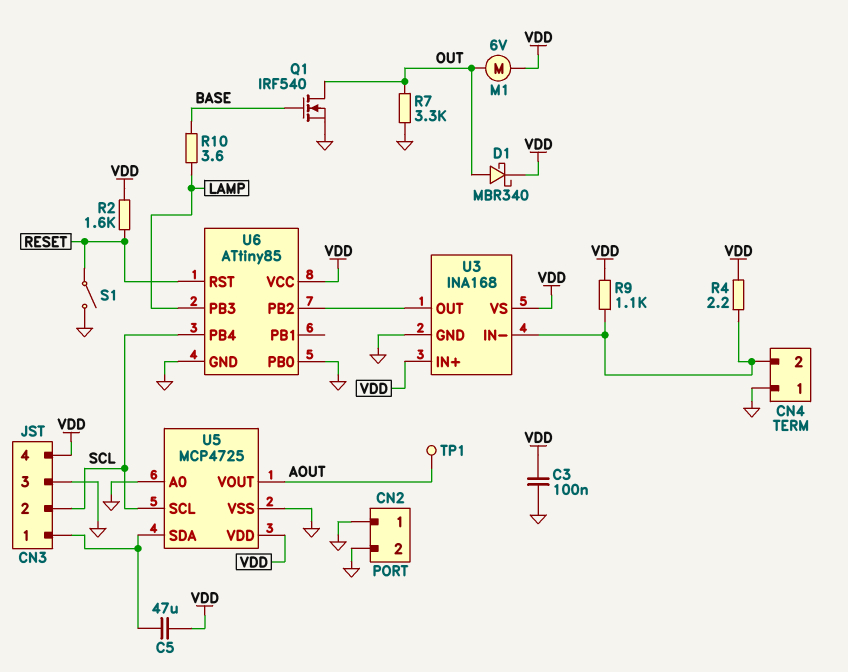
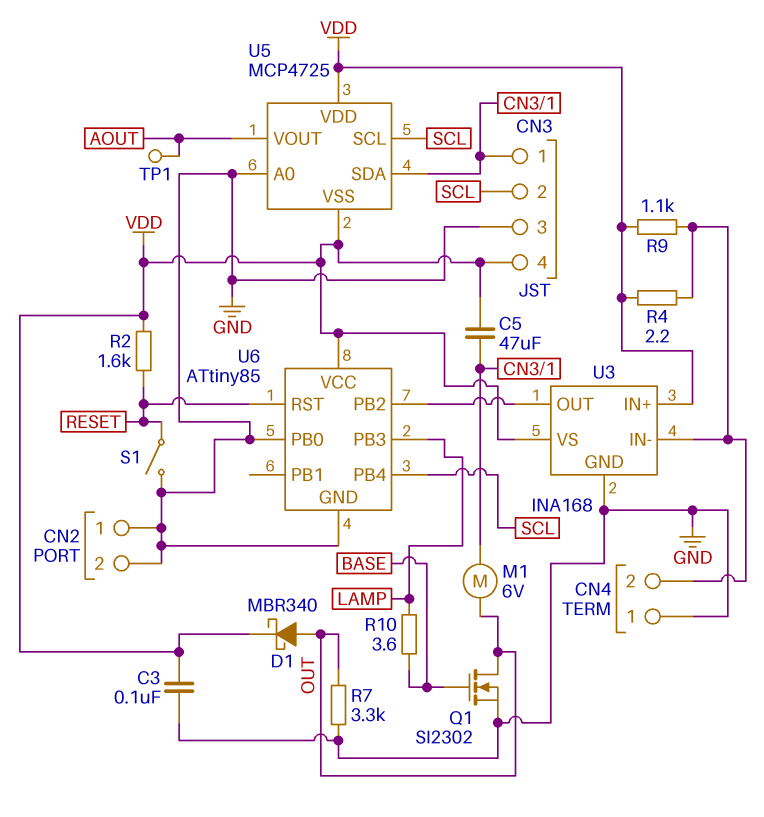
M1: motor 6V (OUT, VDD) -> motor 6V (CN3/1, OUT)
Q1: NMOS IRF540 (G BASE, D OUT, S GND) -> NMOS SI2302 (G BASE, D OUT, S GND)
U5 pin VSS: GND -> VDD

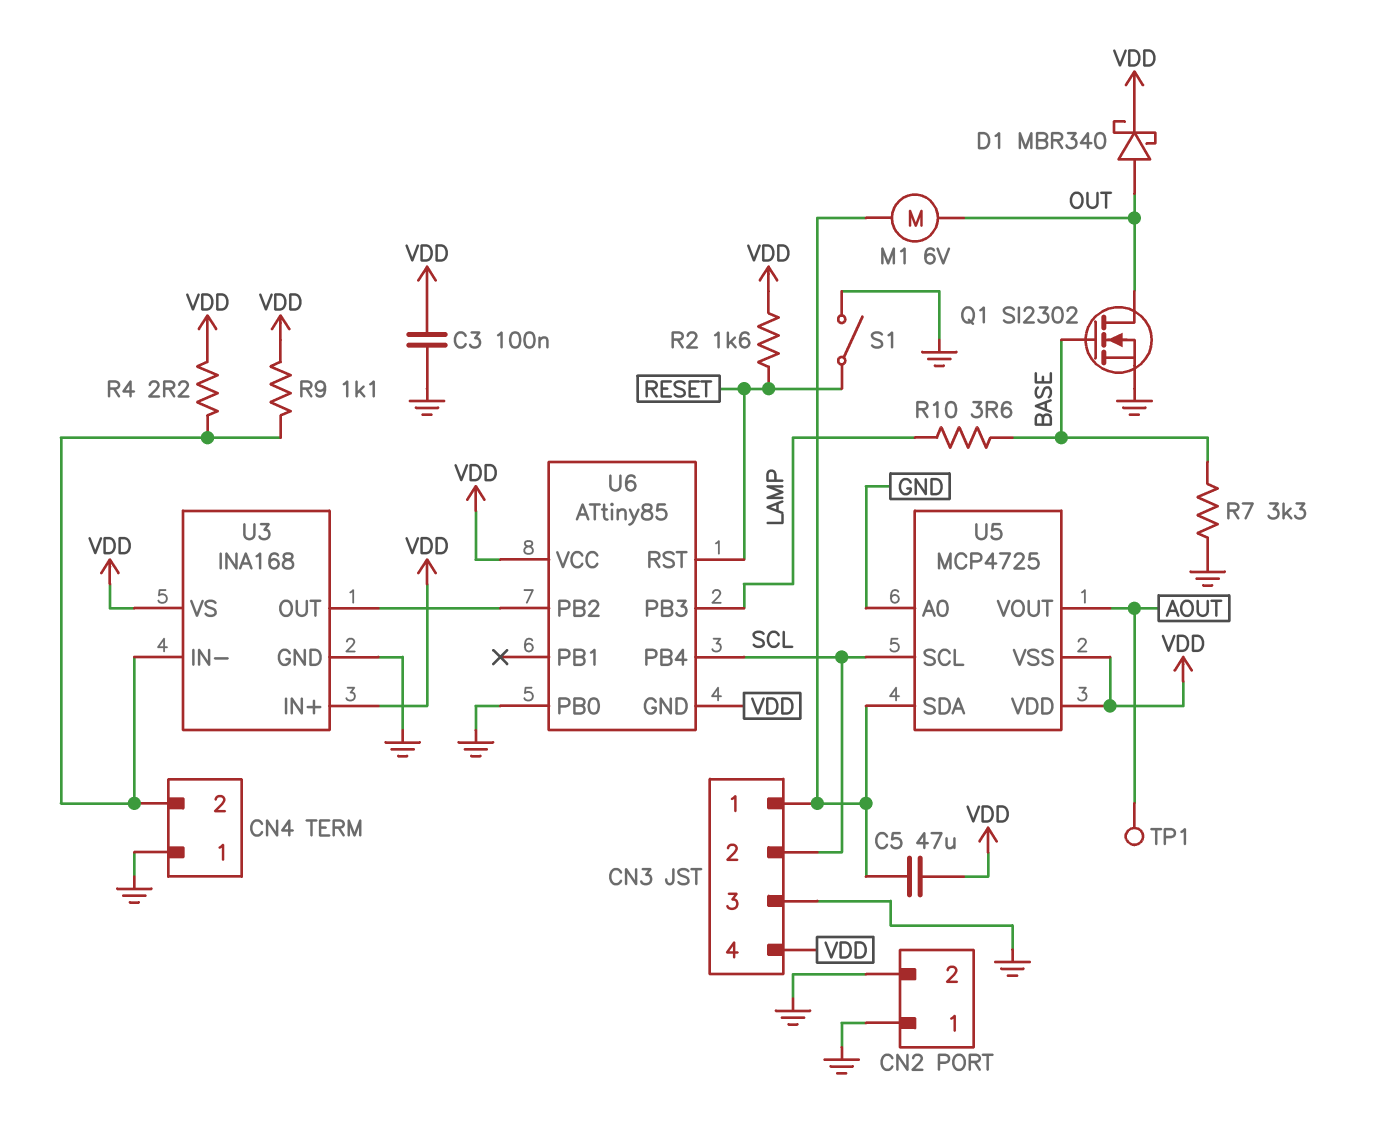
R7: 3.3k (GND, OUT) -> 3.3k (BASE, GND)
U6 pin GND: GND -> VDD

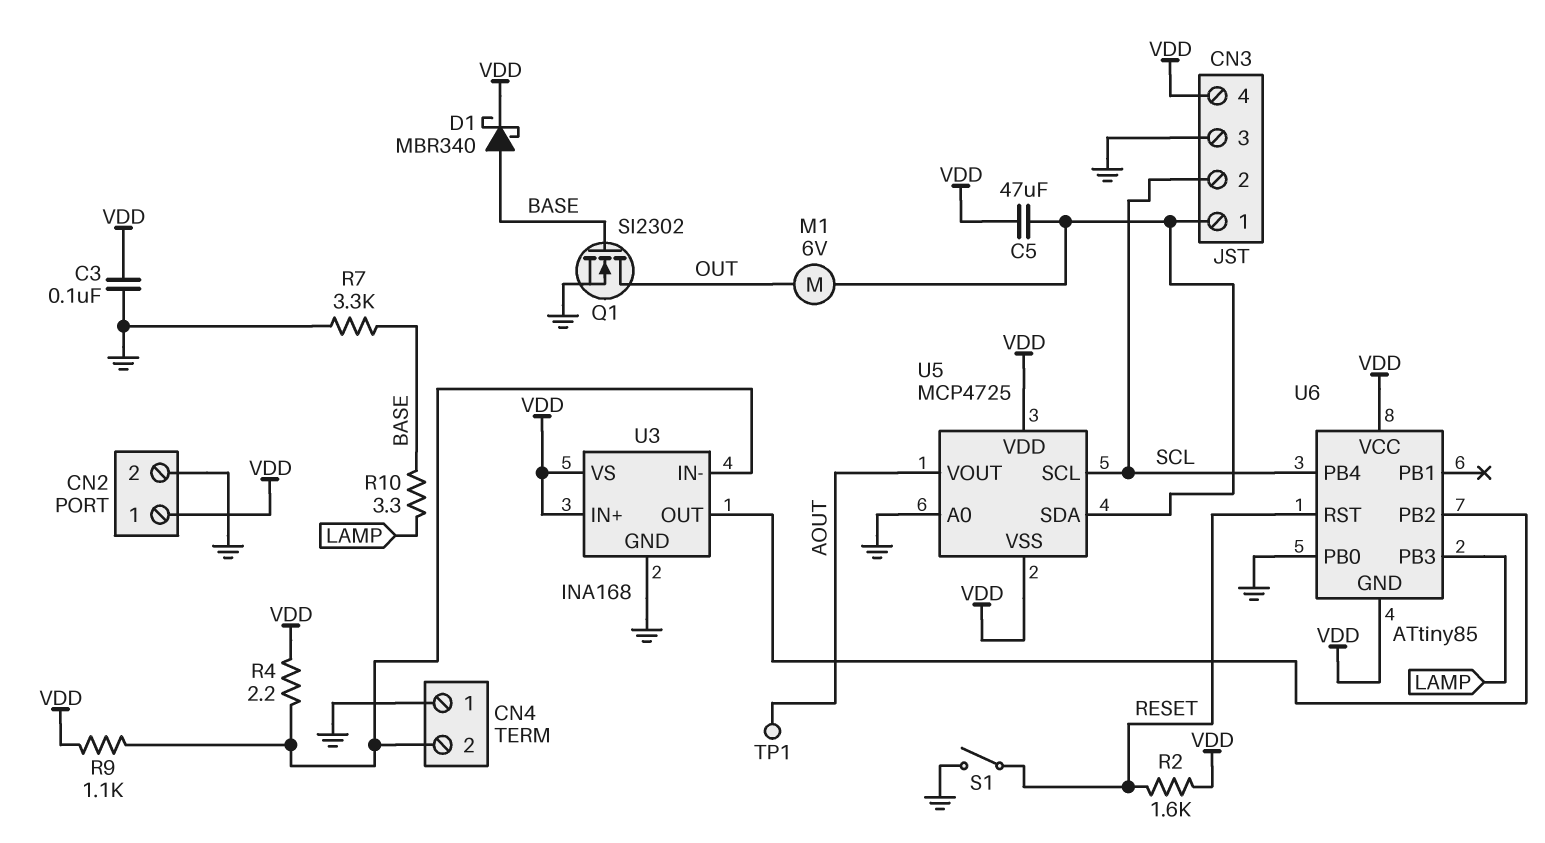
CN2 pin 1: GND -> VDD
D1: schottky MBR340 (A OUT, K VDD) -> schottky MBR340 (A BASE, K VDD)
R10: 3.6 (BASE, LAMP) -> 3.3 (BASE, LAMP)

